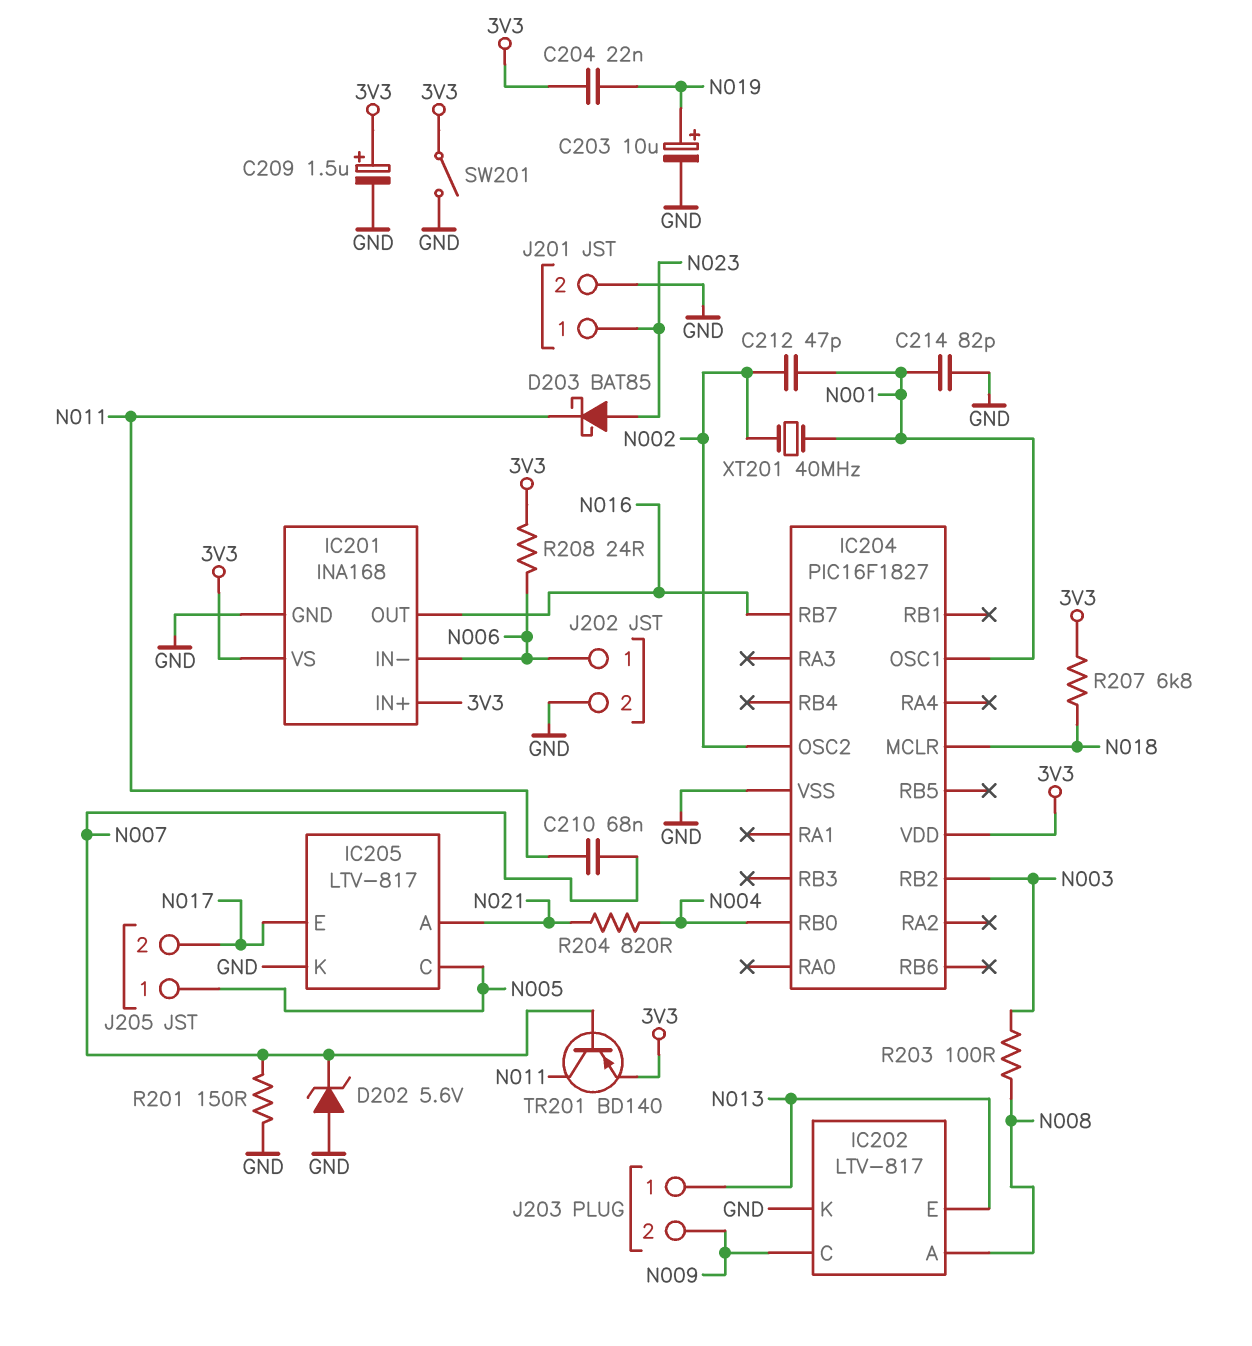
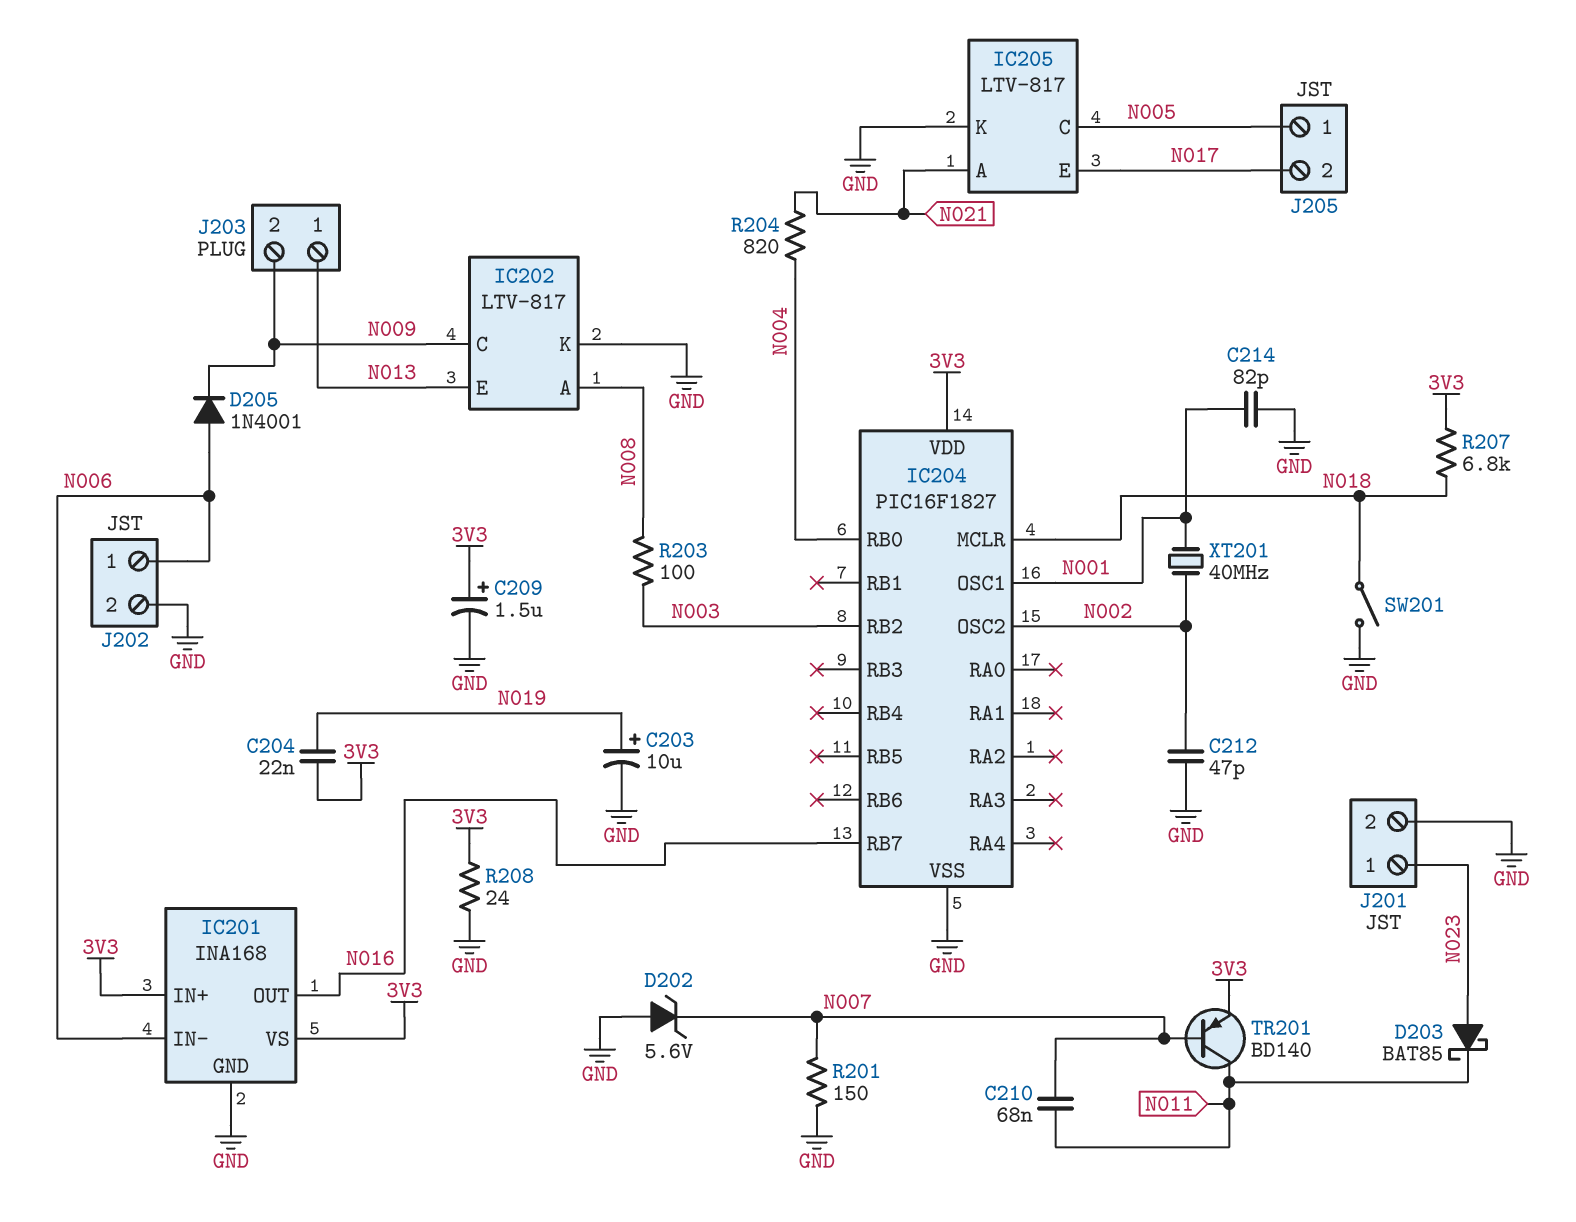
C212: 47pF (N001, N002) -> 47pF (GND, N002)
D205: none -> diode 1N4001 (A N006, K N009)
R208: 24 (3V3, N006) -> 24 (3V3, GND)
SW201: switch (3V3, GND) -> switch (GND, N018)

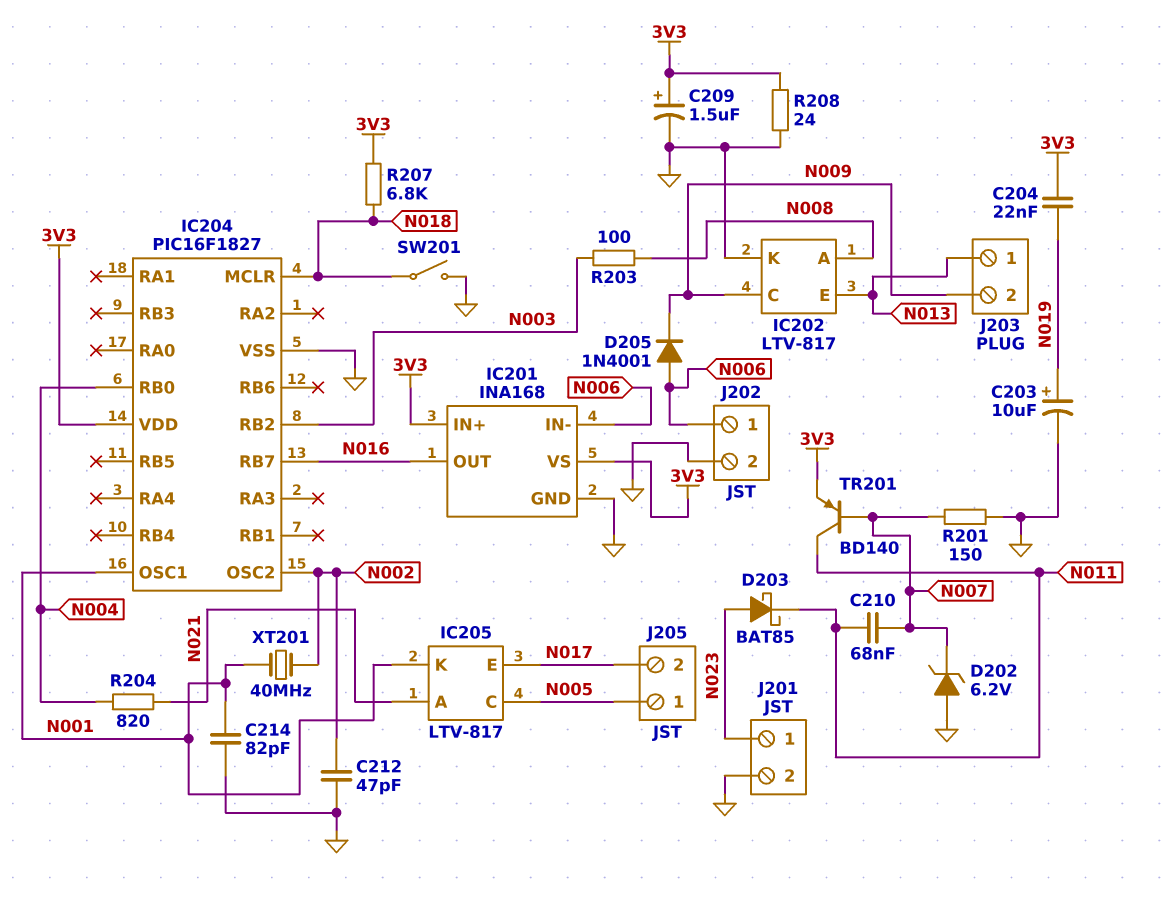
D202: zener 5.6V (A GND, K N007) -> zener 6.2V (A GND, K N007)
IC205 pin K: GND -> N001

